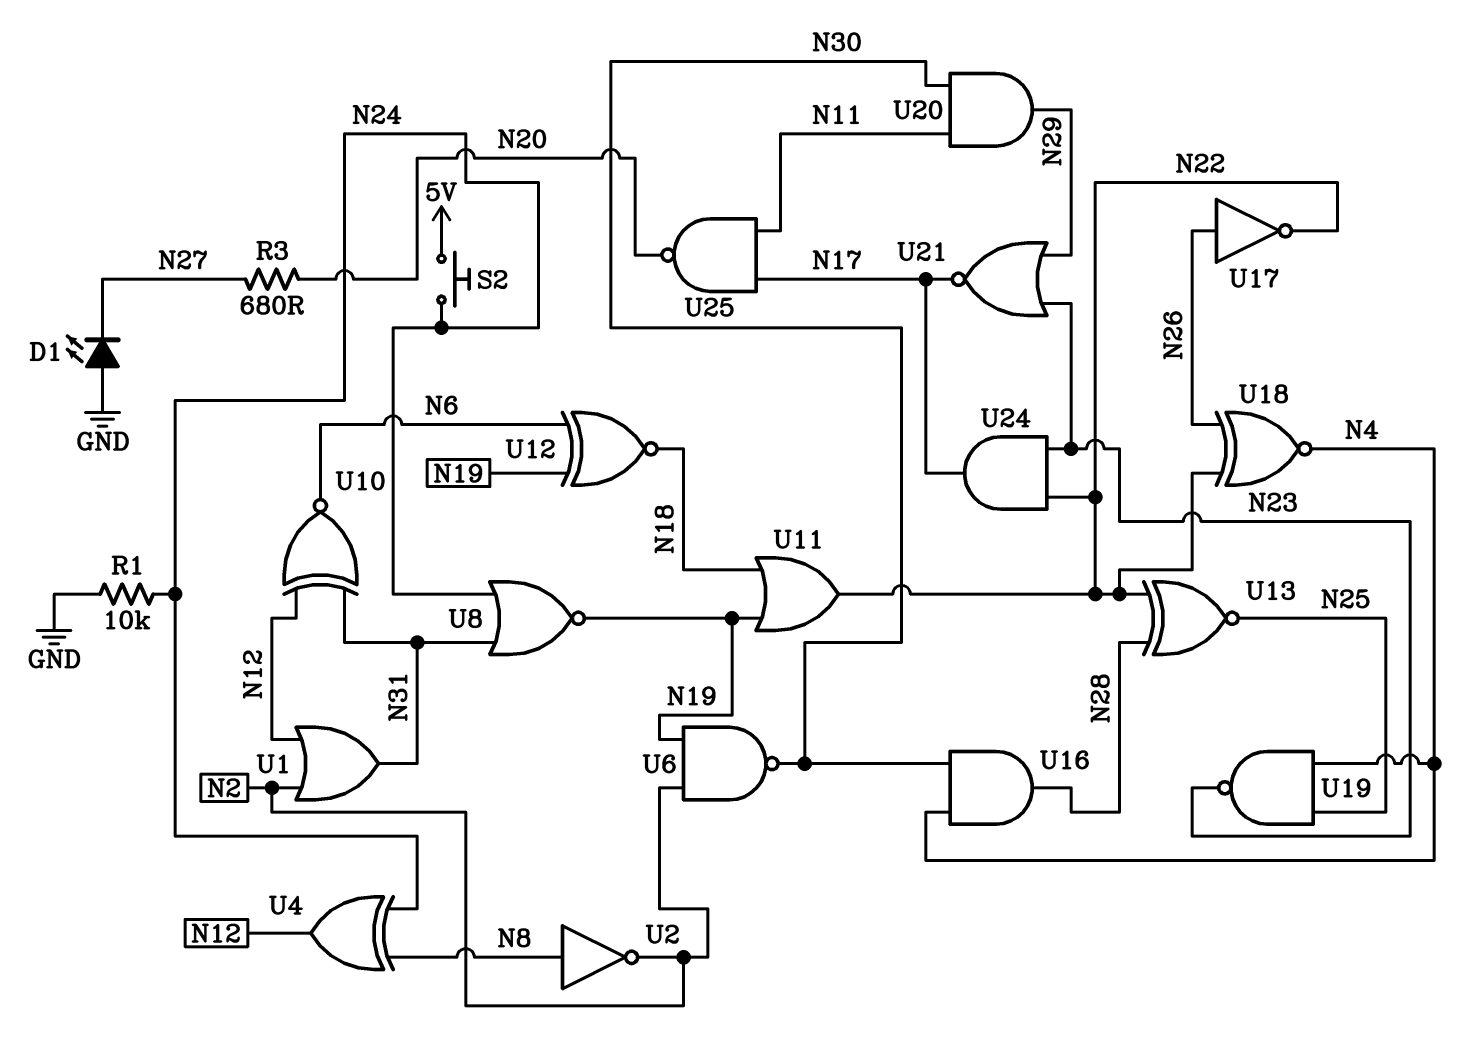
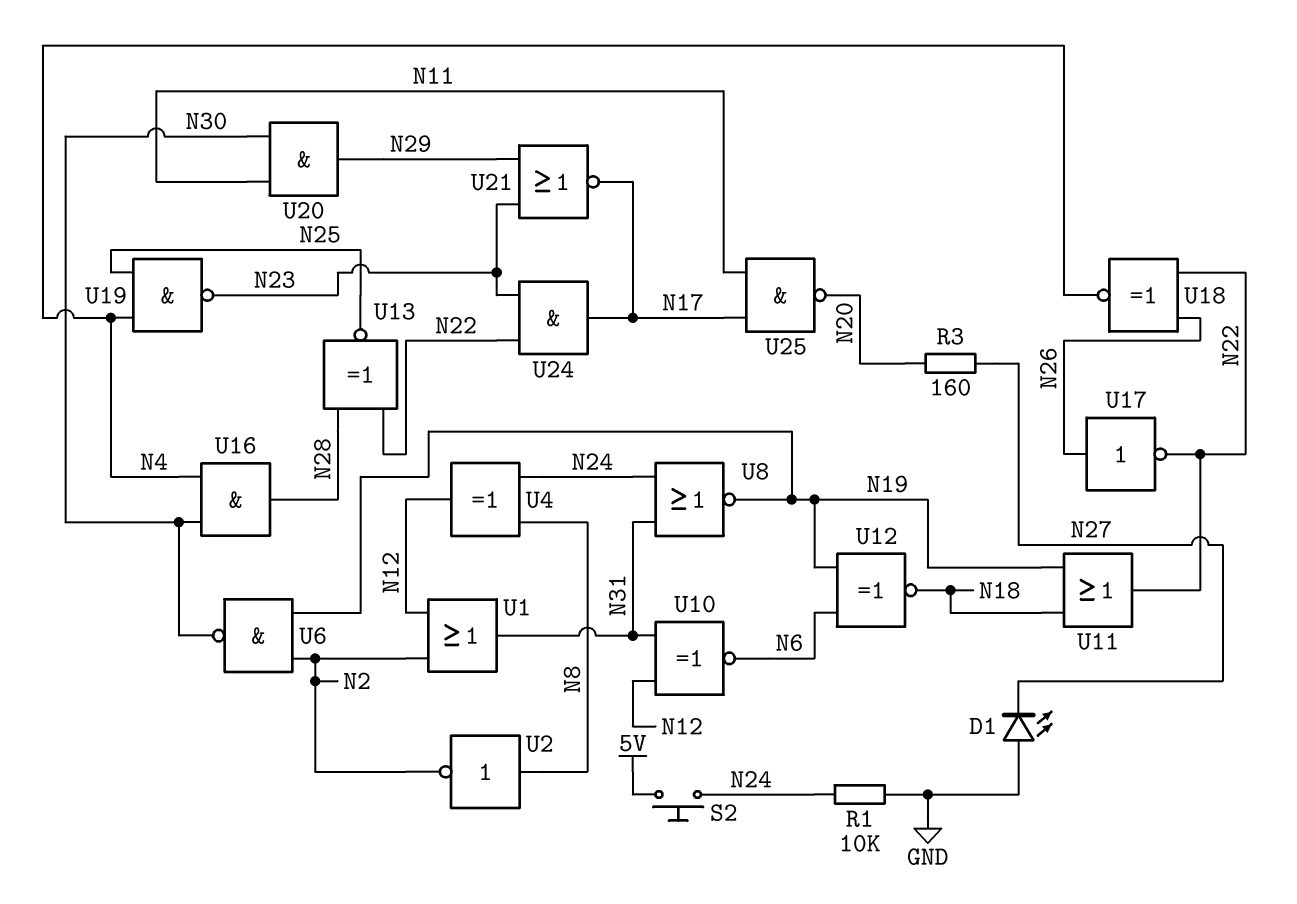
R3: 680 (N20, N27) -> 160 (N20, N27)

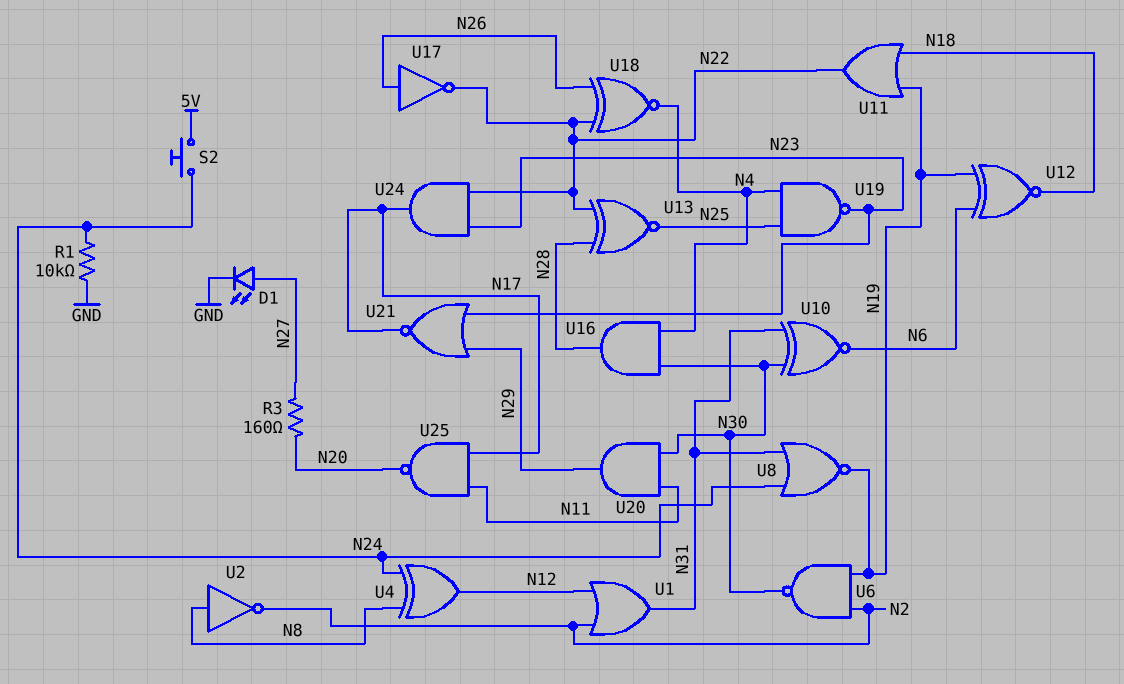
D1: LED (A GND, K N27) -> LED (A N27, K GND)
U10: XNOR (in N12, in N31, out N6) -> XNOR (in N30, in N31, out N6)

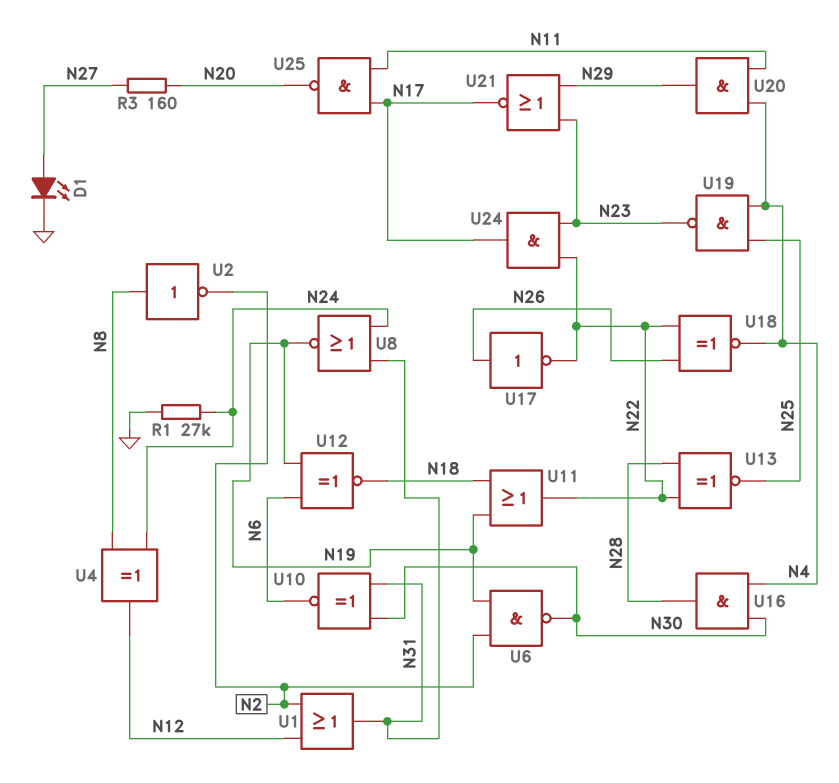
R1: 10k (GND, N24) -> 27k (GND, N24)
S2: button (5V, N24) -> none
U20: AND (in N11, in N30, out N29) -> AND (in N4, in N11, out N29)

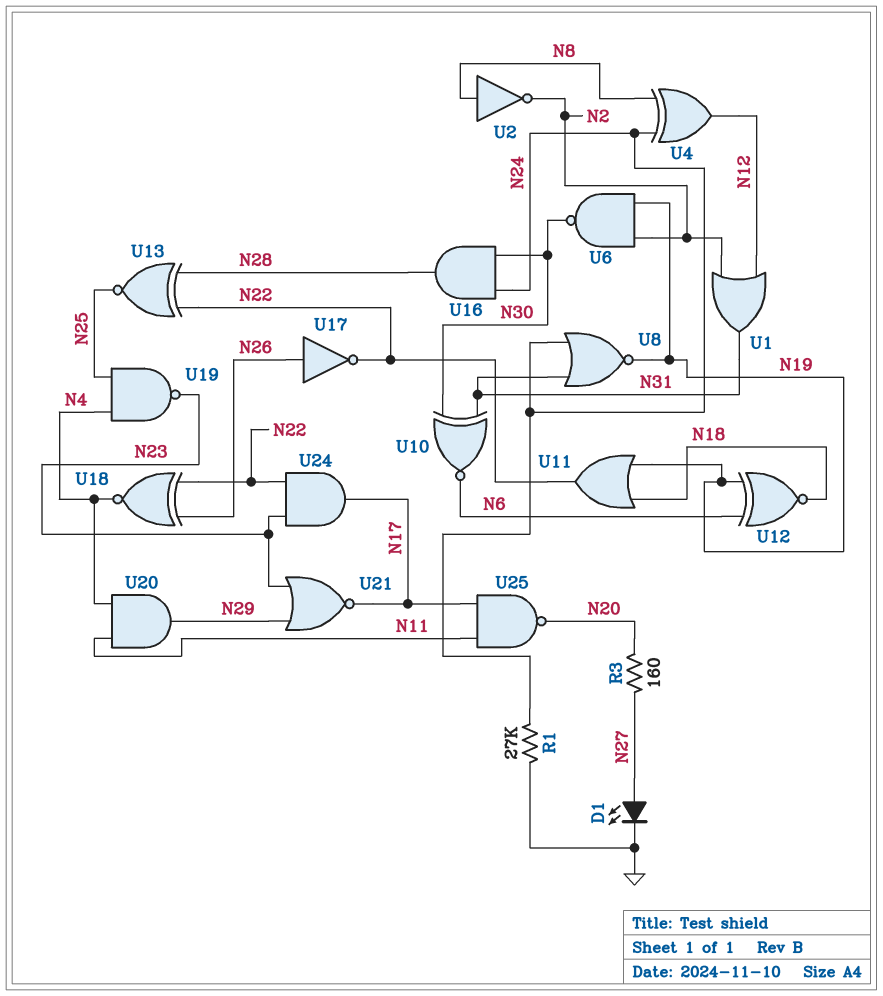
U16: AND (in N4, in N30, out N28) -> AND (in N24, in N30, out N28)

